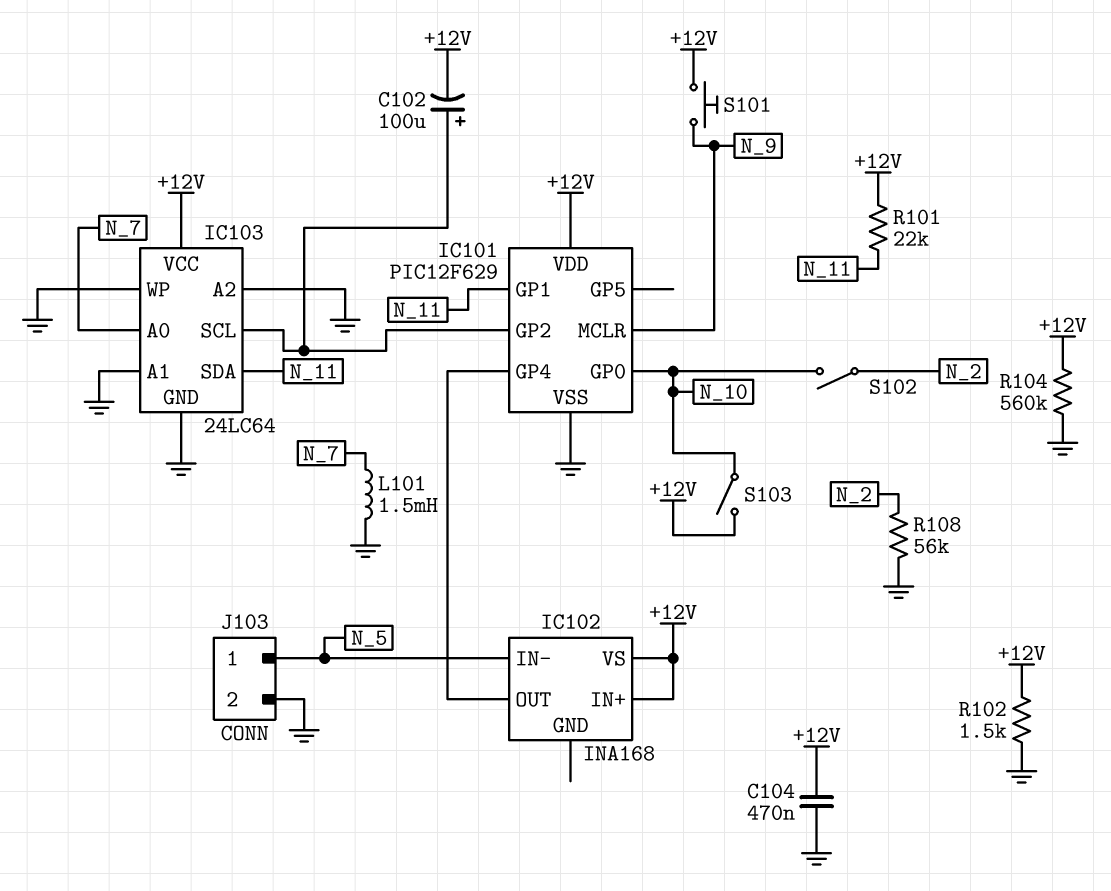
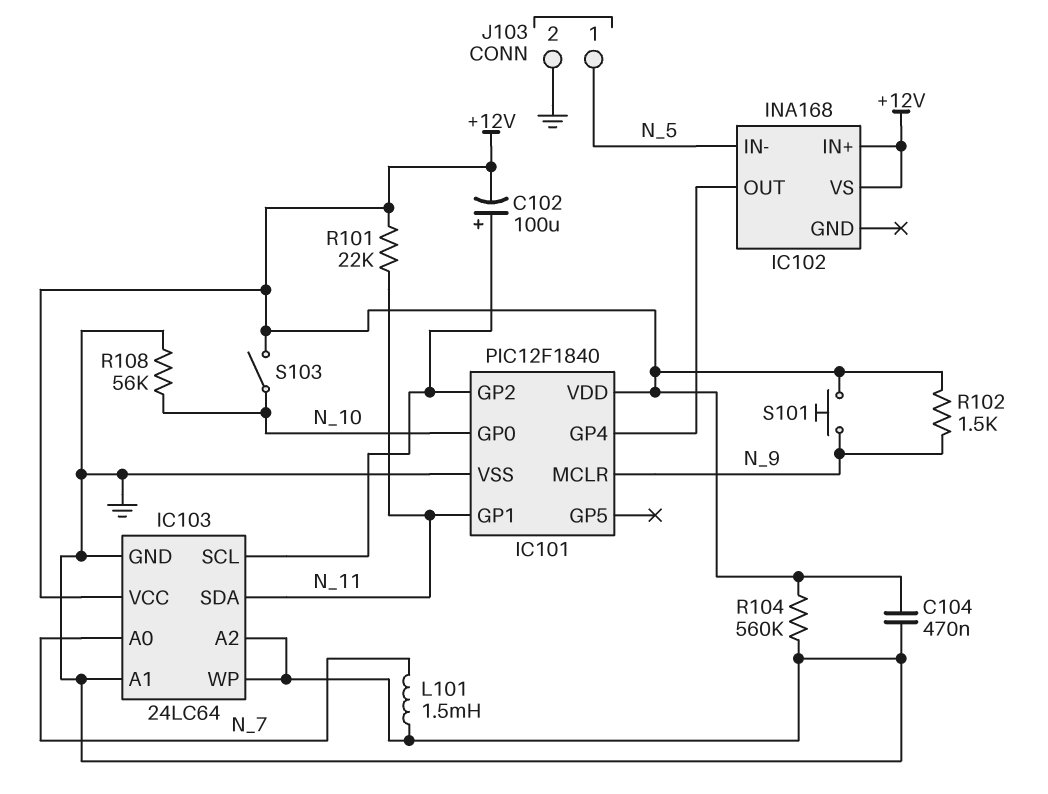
IC101: PIC12F629 -> PIC12F1840
R102: 1.5k (+12V, GND) -> 1.5k (+12V, N_9)
R108: 56k (GND, N_2) -> 56k (GND, N_10)
S102: switch (N_2, N_10) -> none

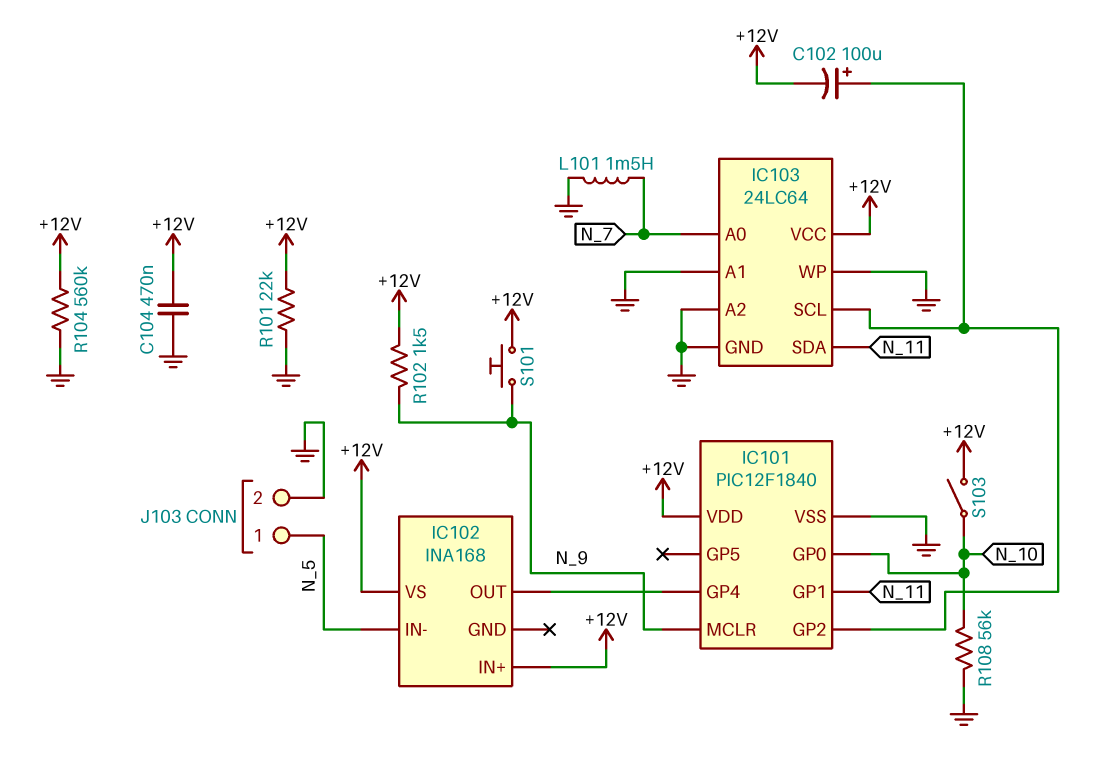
R101: 22k (+12V, N_11) -> 22k (+12V, GND)

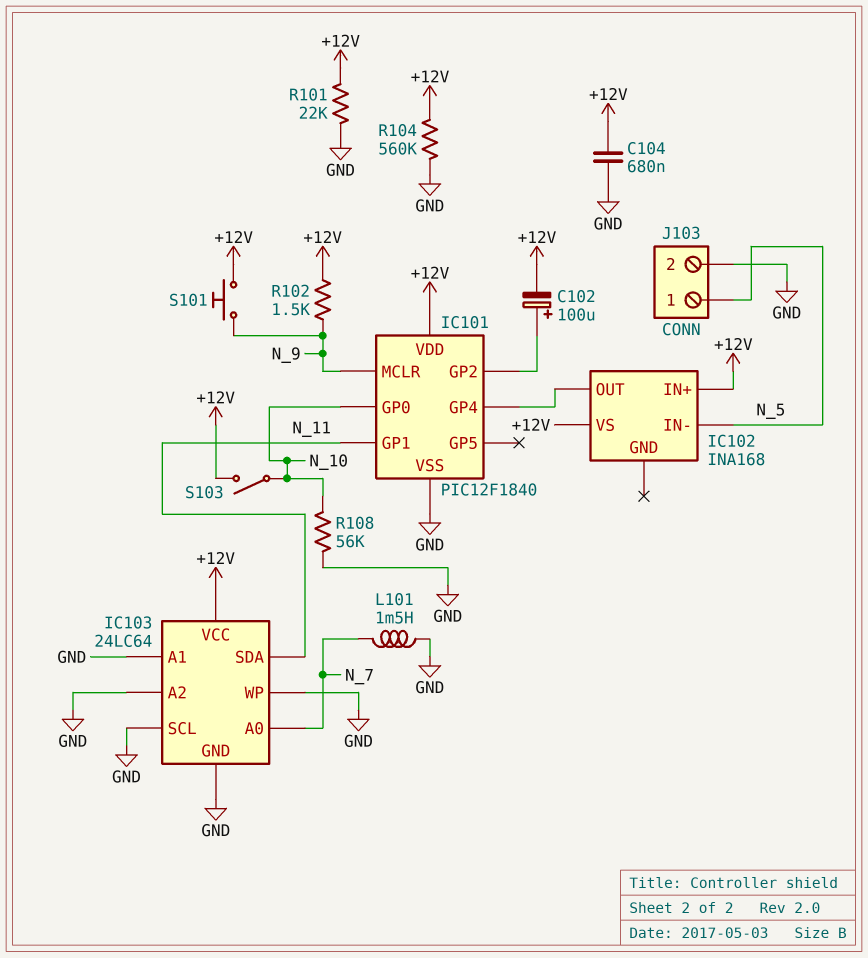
C104: 470nF (+12V, GND) -> 680nF (+12V, GND)
IC103 pin SCL: IC101/GP2 -> GND

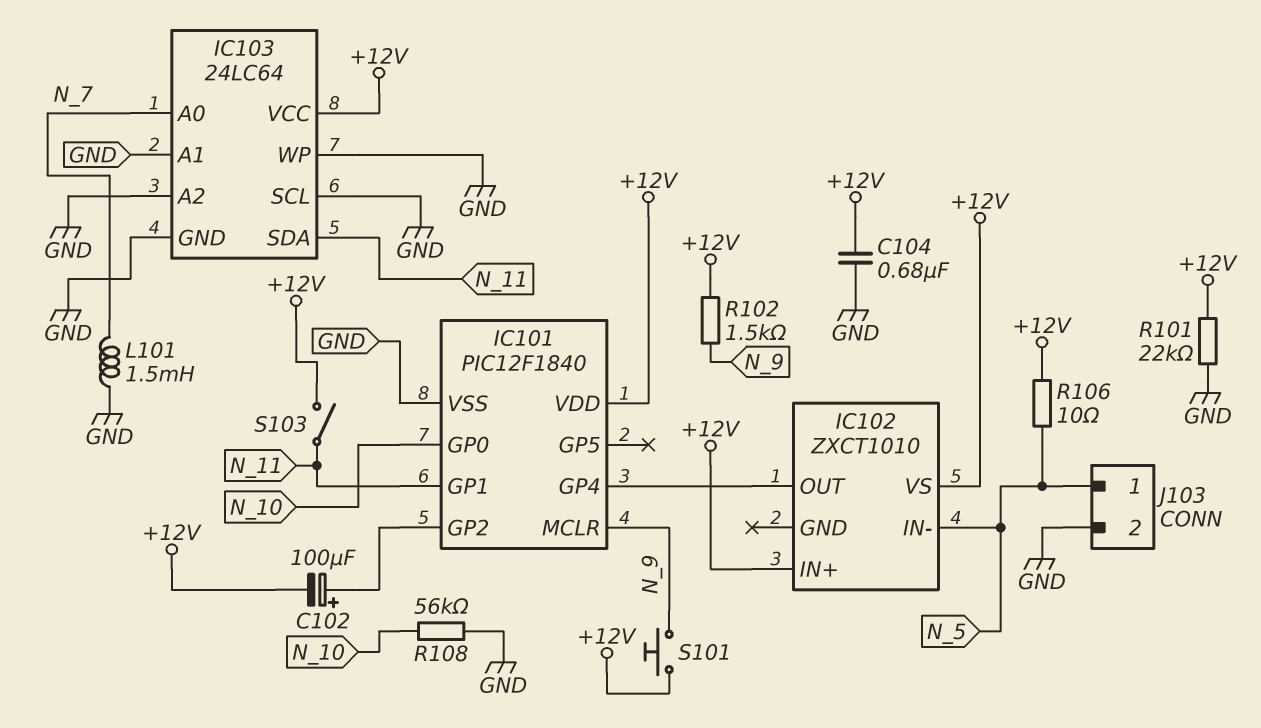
IC102: INA168 -> ZXCT1010
R104: 560k (+12V, GND) -> none
R106: none -> 10 (+12V, N_5)
S103: switch (+12V, N_10) -> switch (+12V, N_11)

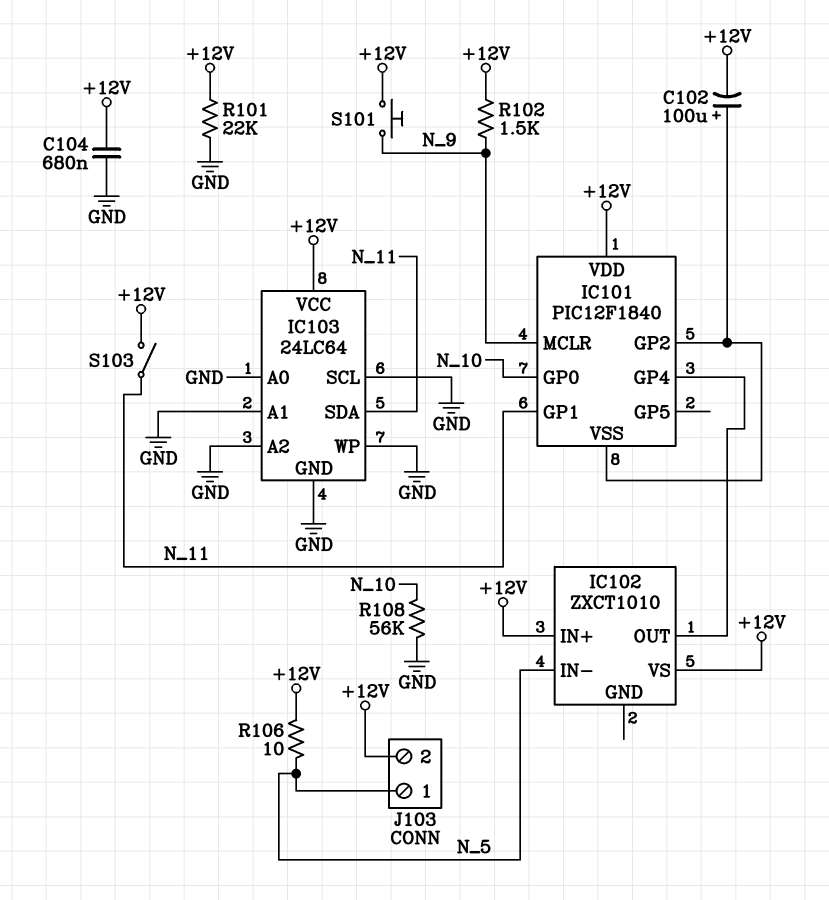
IC101 pin VSS: GND -> IC101/GP2
IC103 pin A0: N_7 -> GND
J103 pin 2: GND -> +12V
L101: 1.5mH (GND, N_7) -> none

